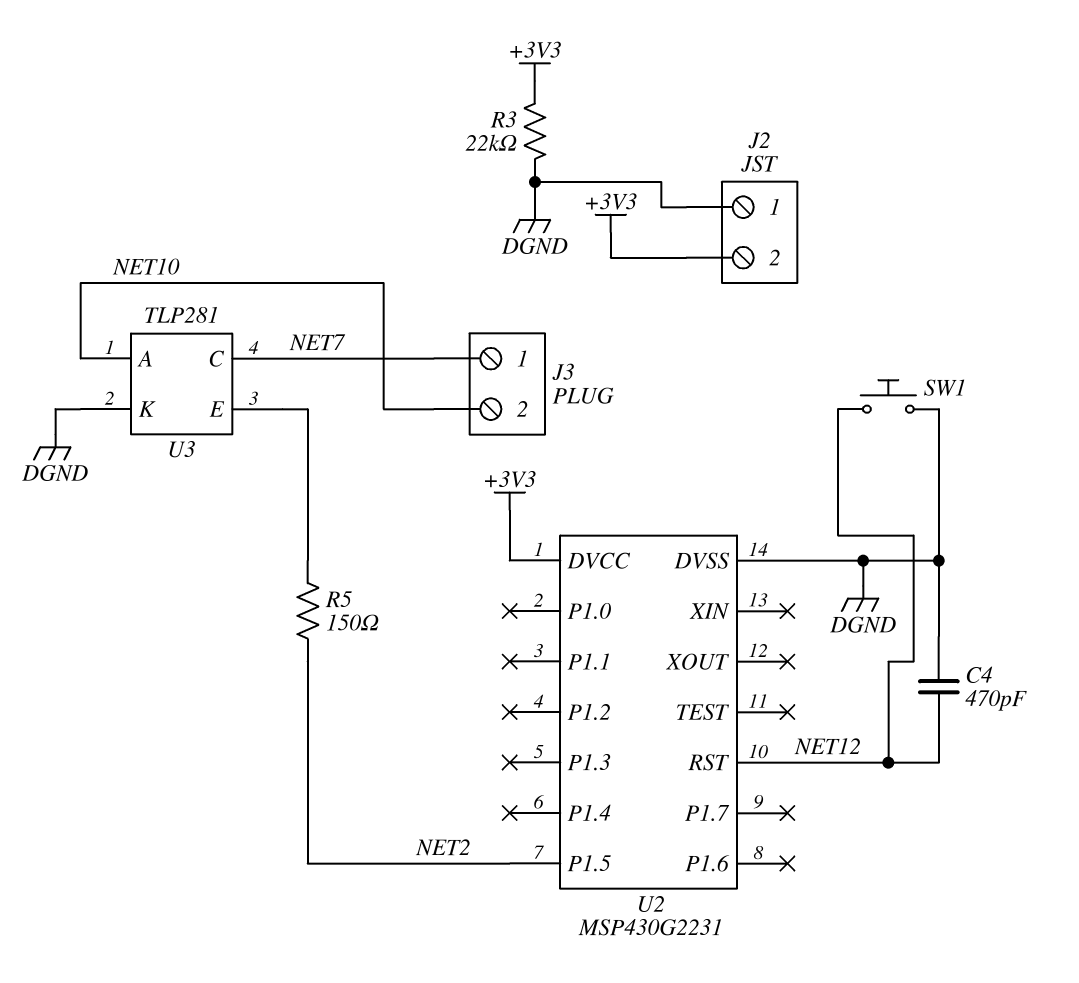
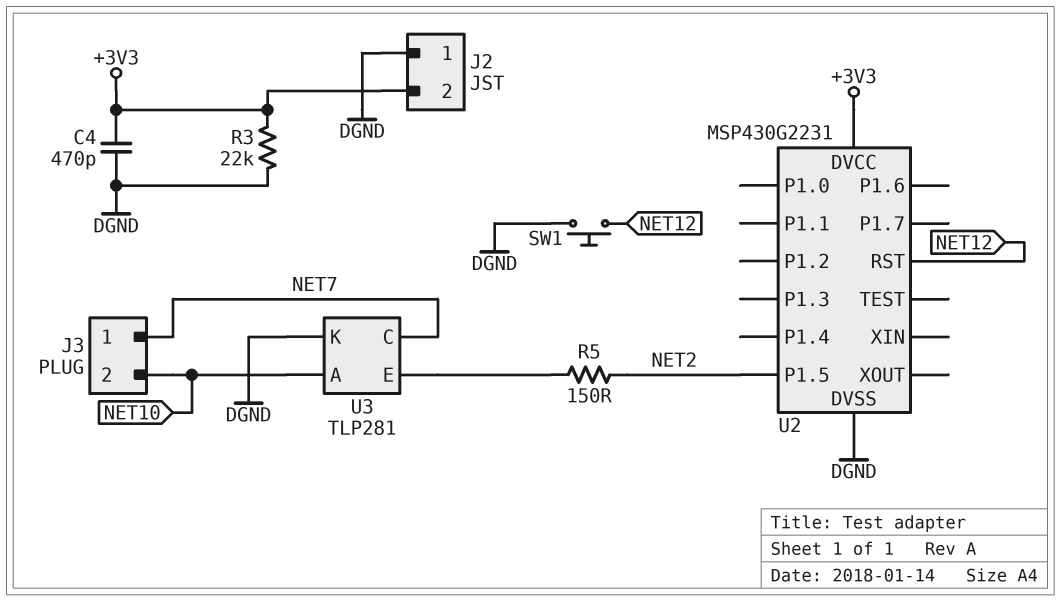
C4: 470pF (DGND, NET12) -> 470pF (+3V3, DGND)

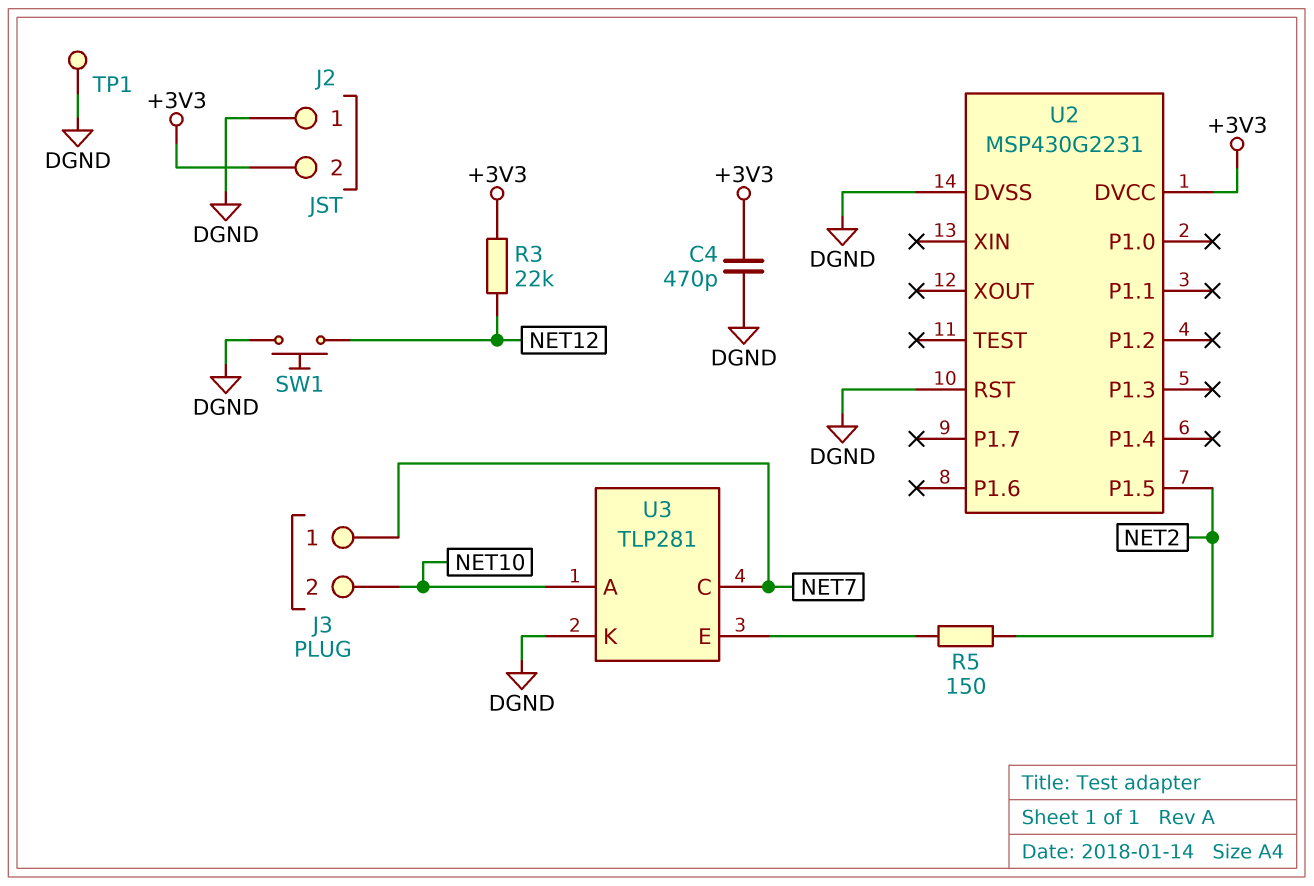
R3: 22k (+3V3, DGND) -> 22k (+3V3, NET12)
TP1: none -> test point (DGND)
U2 pin RST: NET12 -> DGND

